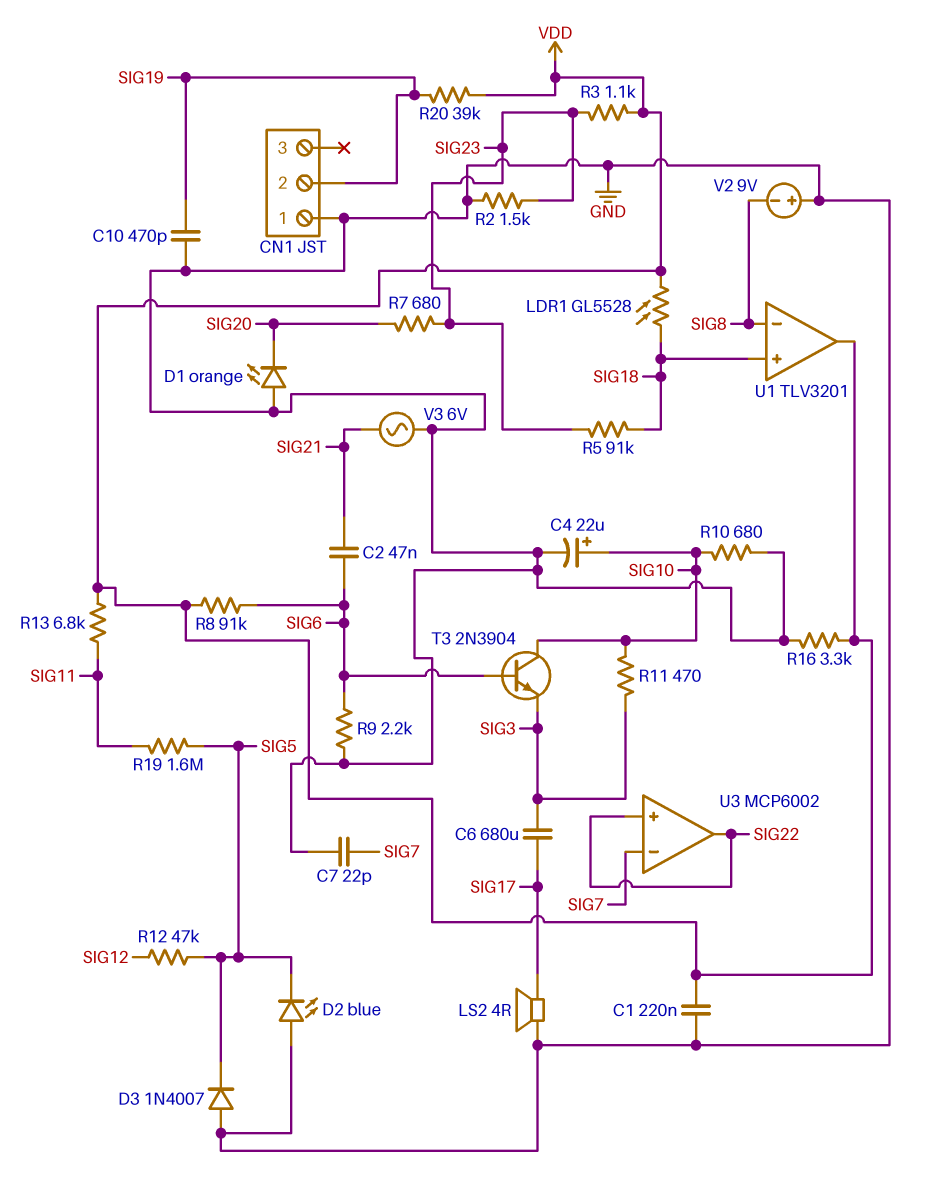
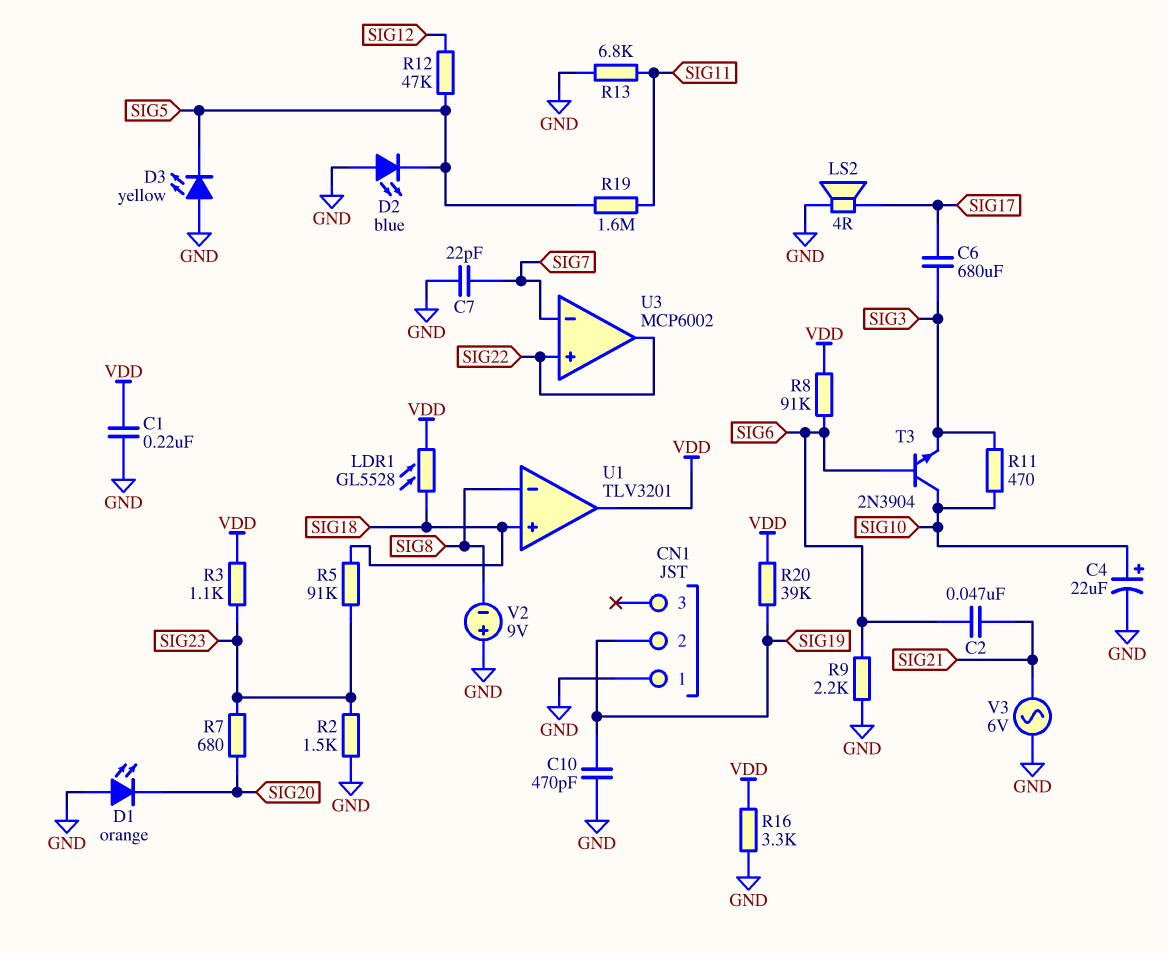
D3: diode 1N4007 (A GND, K SIG5) -> LED yellow (A GND, K SIG5)
R10: 680 (GND, SIG10) -> none
R13: 6.8k (SIG11, VDD) -> 6.8k (GND, SIG11)

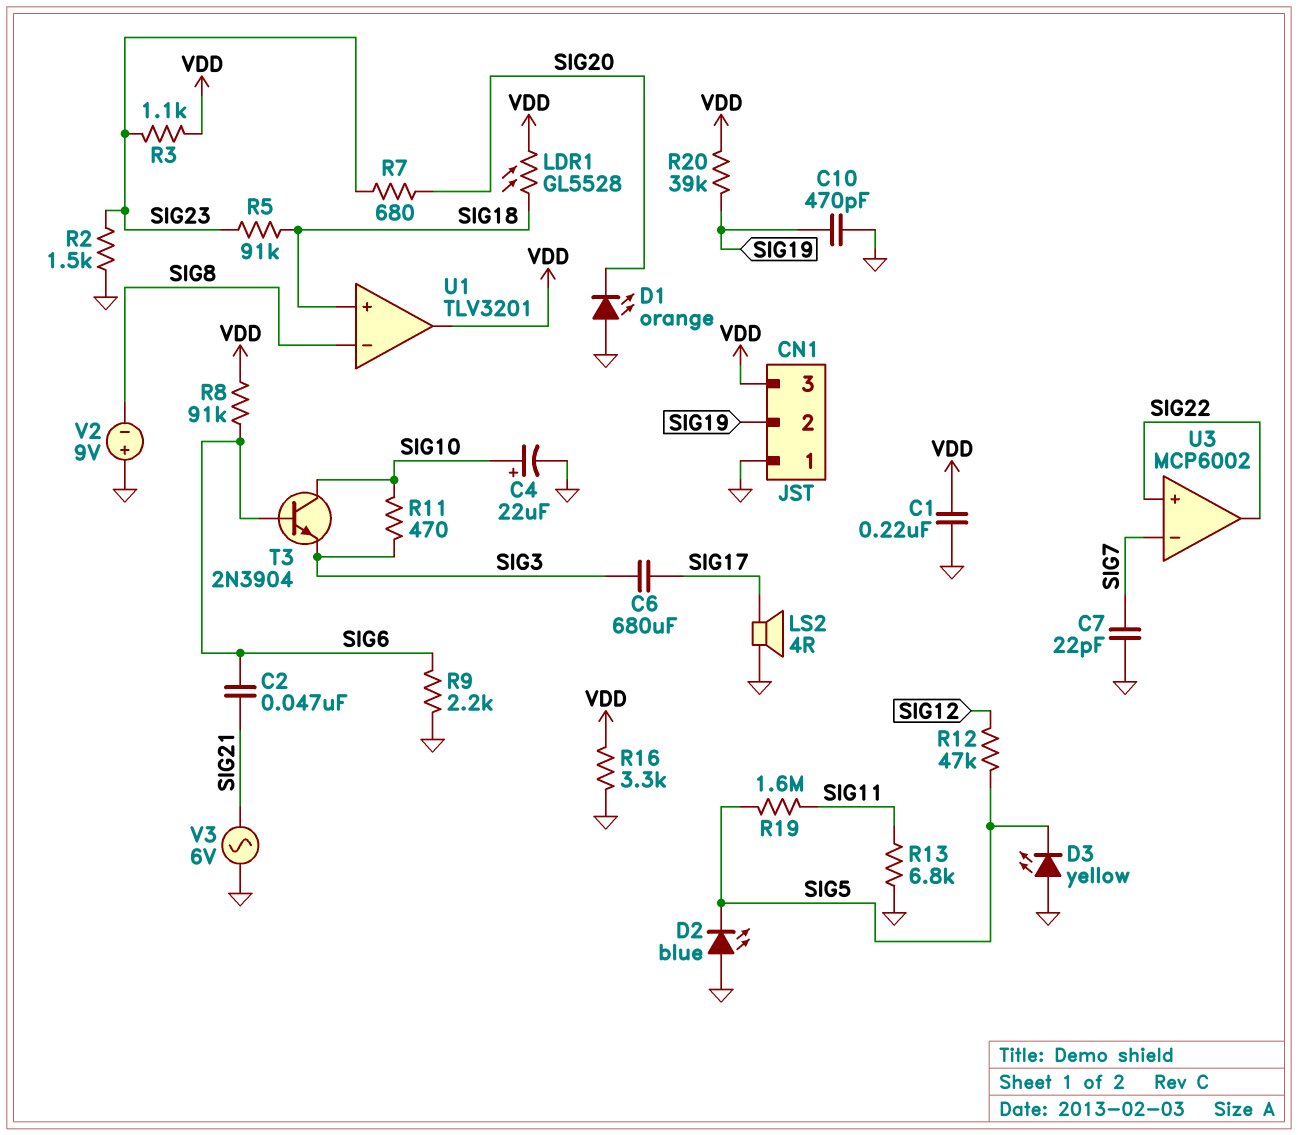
CN1 pin 3: none -> VDD

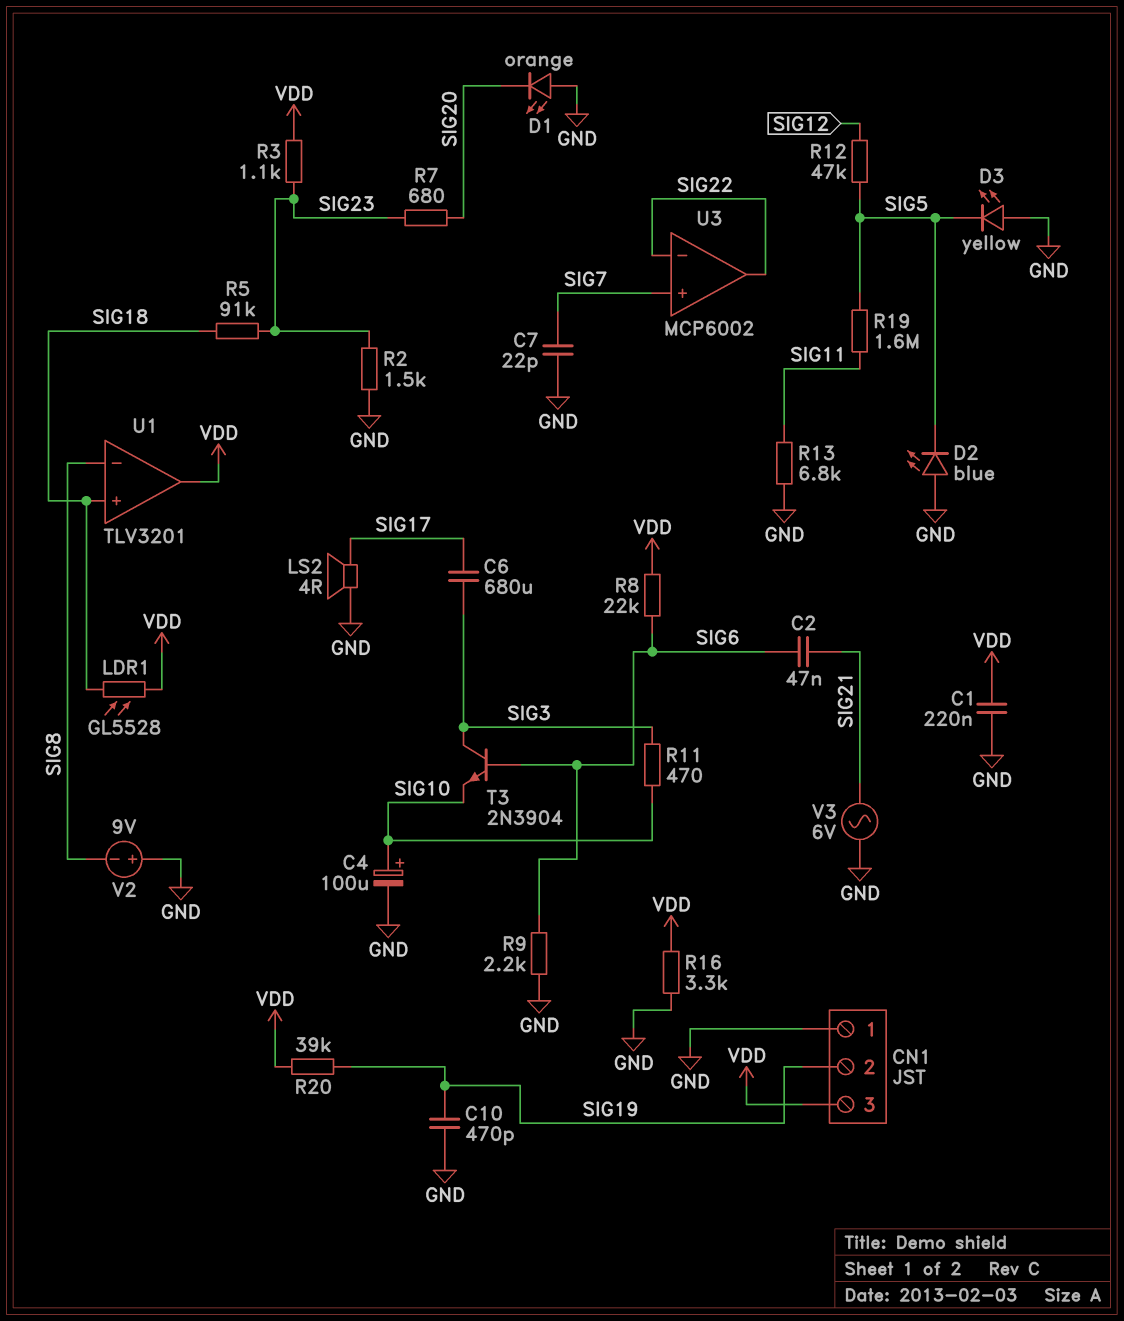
C4: 22uF (plus SIG10, minus GND) -> 100uF (plus SIG10, minus GND)
R8: 91k (SIG6, VDD) -> 22k (SIG6, VDD)
T3: NPN 2N3904 (B SIG6, C SIG10, E SIG3) -> NPN 2N3904 (B SIG6, C SIG3, E SIG10)
U3 pin in+: SIG22 -> SIG7
U3 pin in-: SIG7 -> SIG22

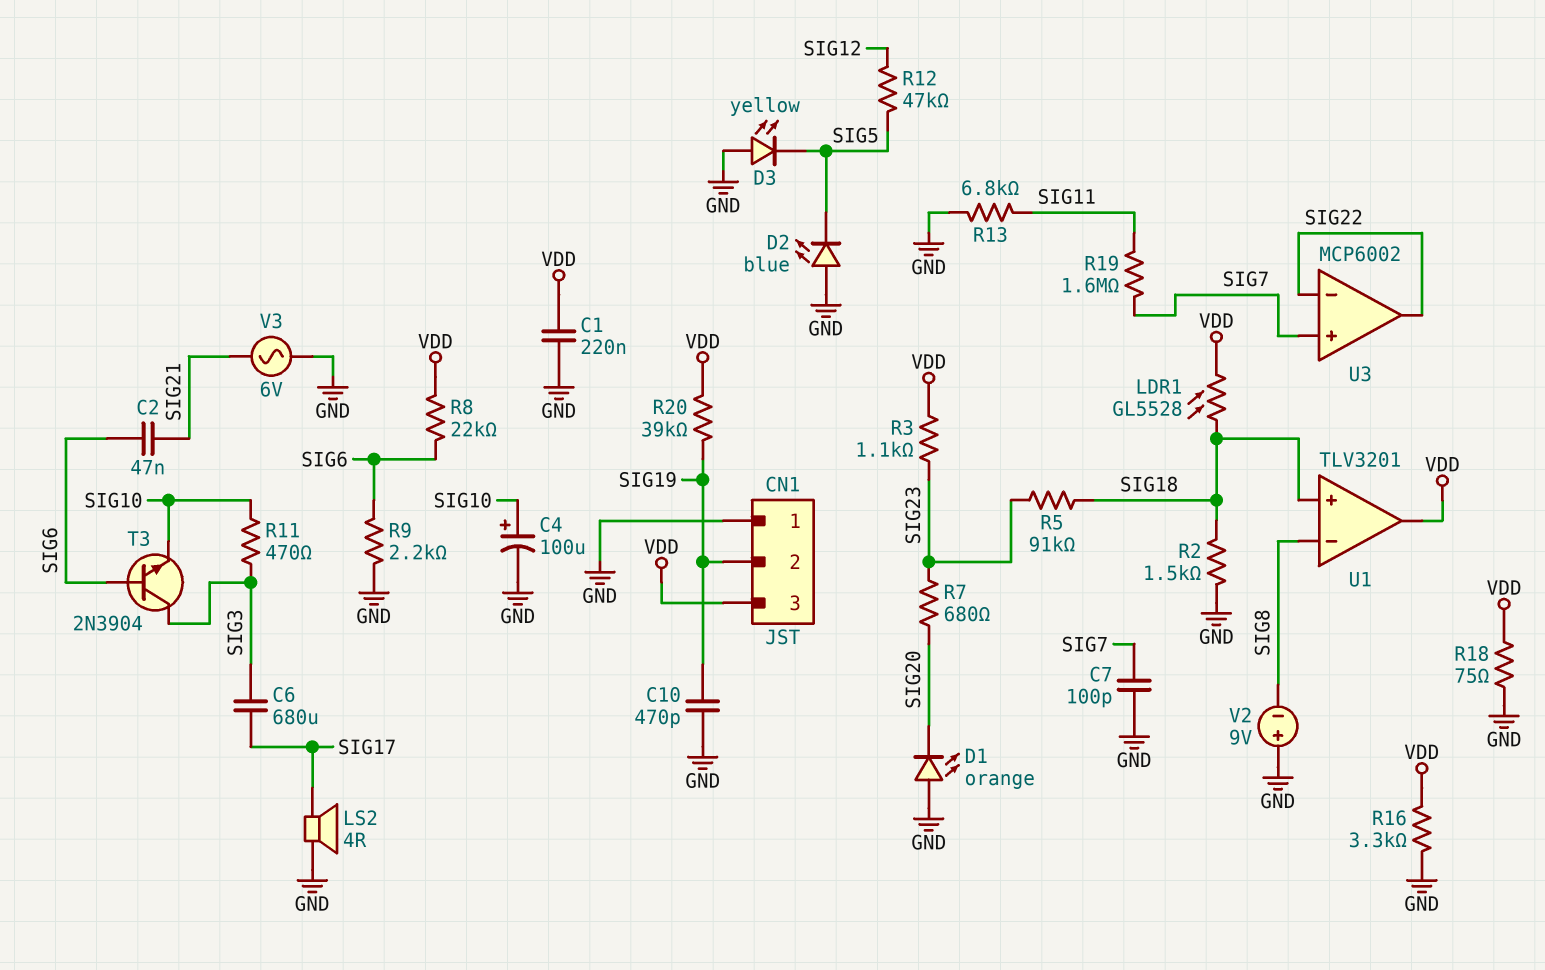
C7: 22pF (GND, SIG7) -> 100pF (GND, SIG7)
R2: 1.5k (GND, SIG23) -> 1.5k (GND, SIG18)
R18: none -> 75 (GND, VDD)
R19: 1.6M (SIG5, SIG11) -> 1.6M (SIG7, SIG11)

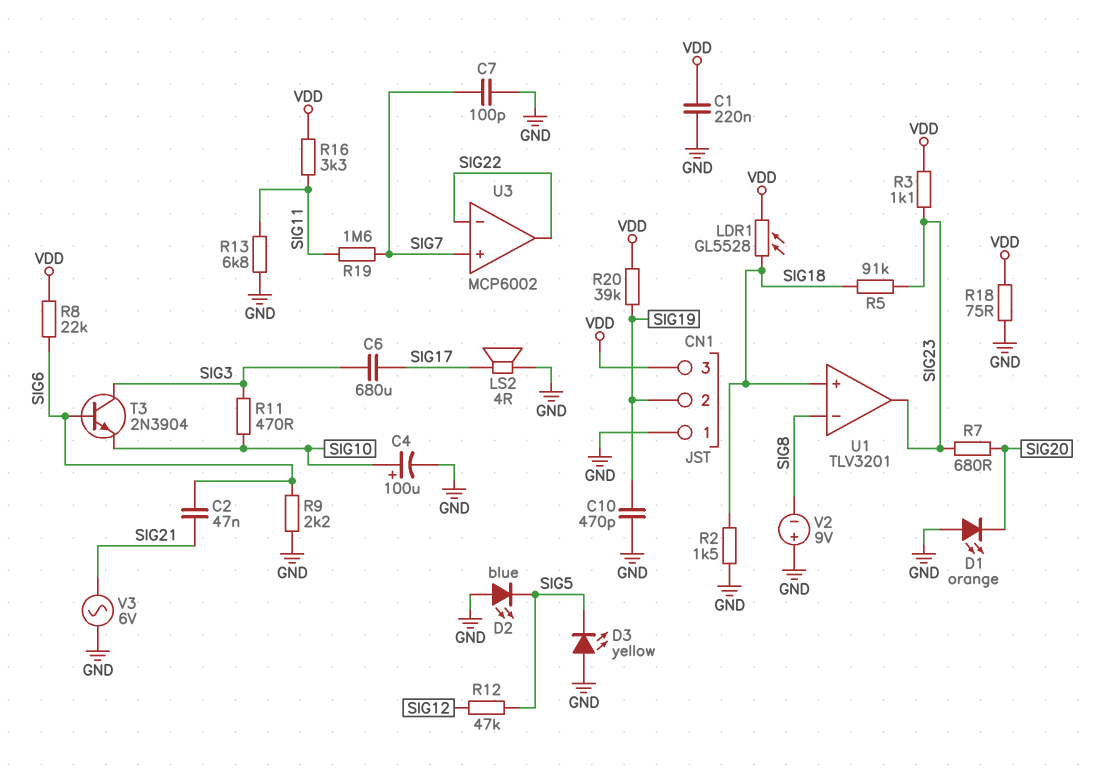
R16: 3.3k (GND, VDD) -> 3.3k (SIG11, VDD)
U1 pin out: VDD -> SIG23

